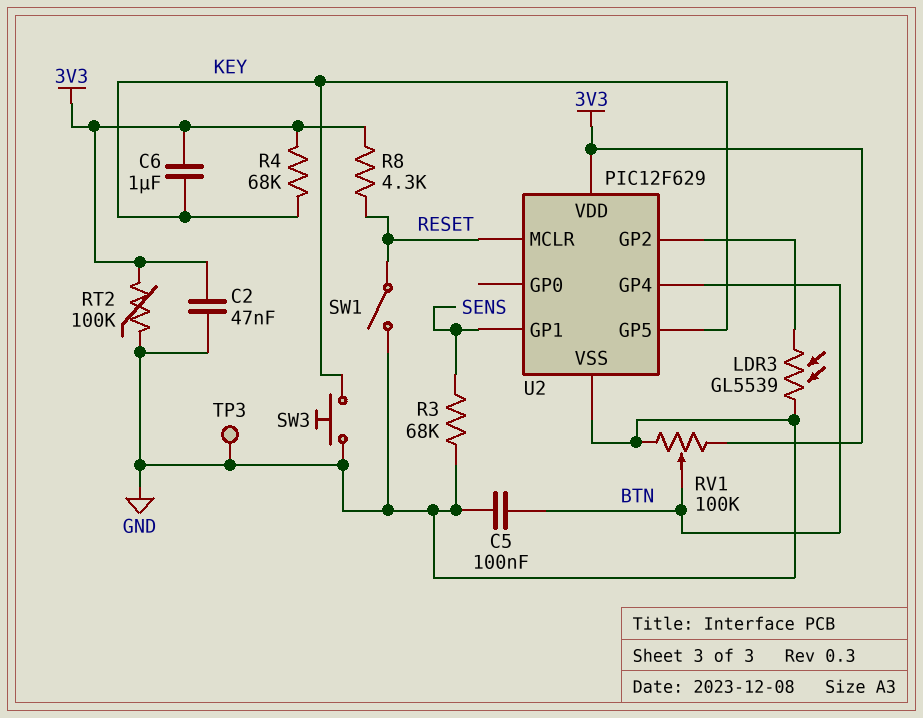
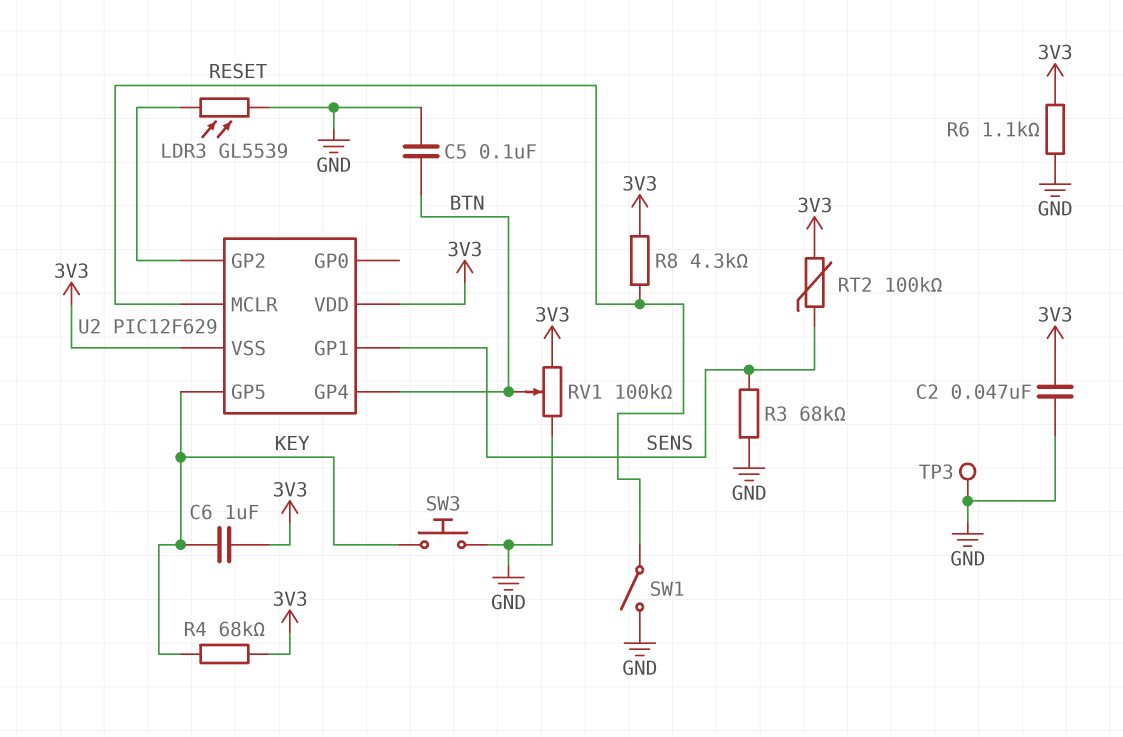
R6: none -> 1.1k (3V3, GND)
RT2: 100k (3V3, GND) -> 100k (3V3, SENS)
U2 pin VSS: GND -> 3V3

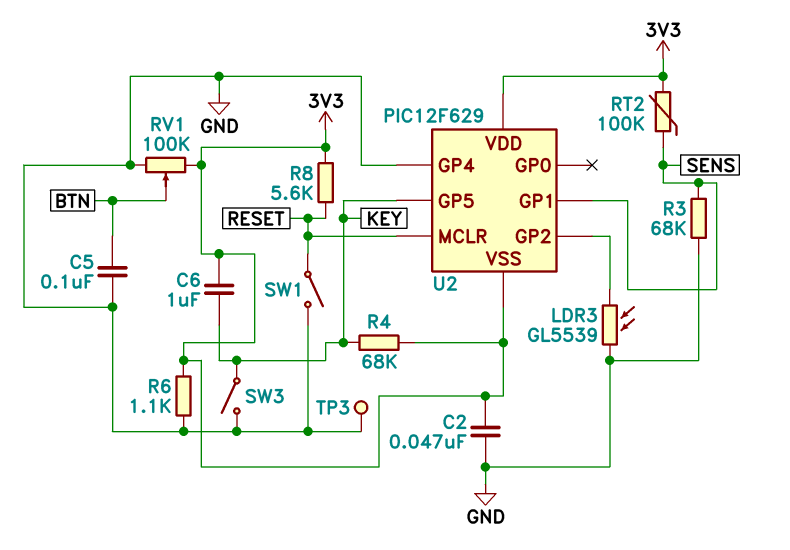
R8: 4.3k (3V3, RESET) -> 5.6k (3V3, RESET)
SW3: button (GND, KEY) -> switch (GND, KEY)
U2 pin GP4: BTN -> GND

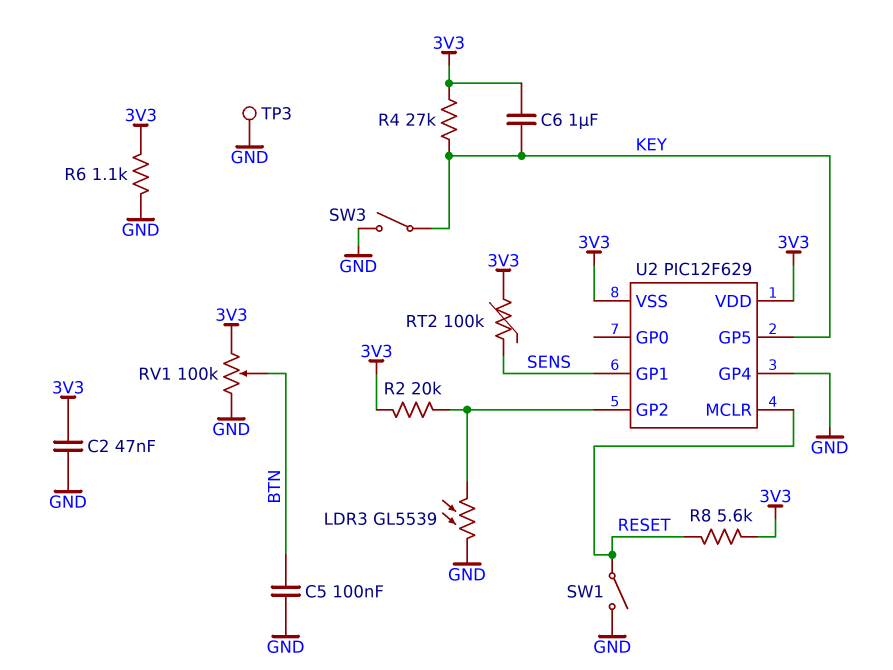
R2: none -> 20k (3V3, U2/GP2)
R3: 68k (GND, SENS) -> none
R4: 68k (3V3, KEY) -> 27k (3V3, KEY)

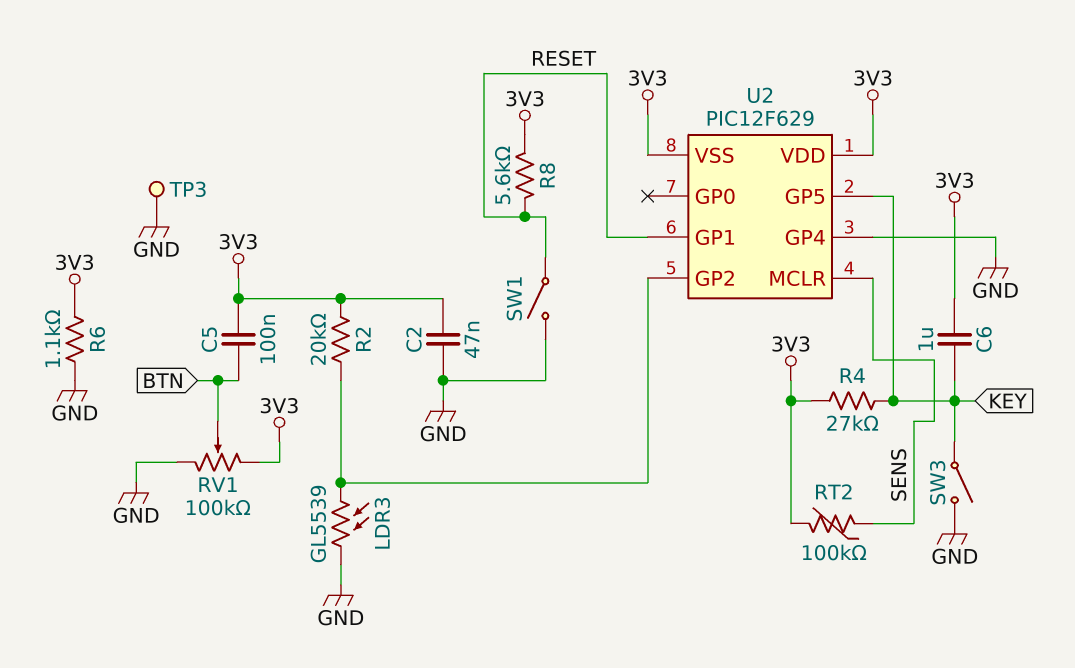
C5: 100nF (BTN, GND) -> 100nF (3V3, BTN)
U2 pin GP1: SENS -> RESET
U2 pin MCLR: RESET -> SENS

